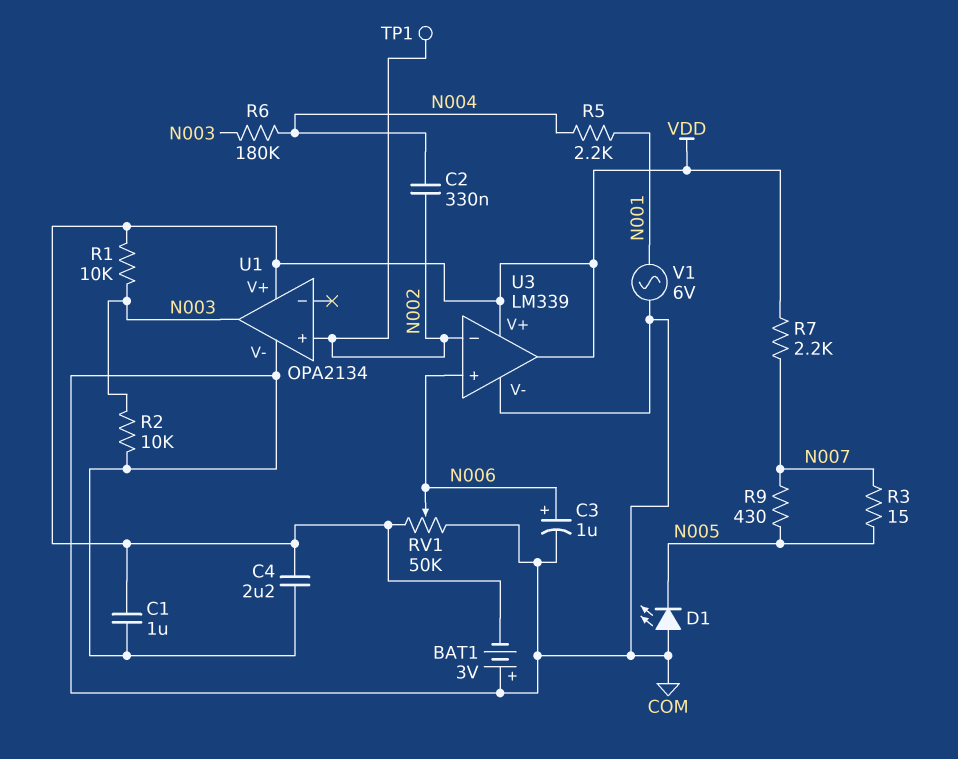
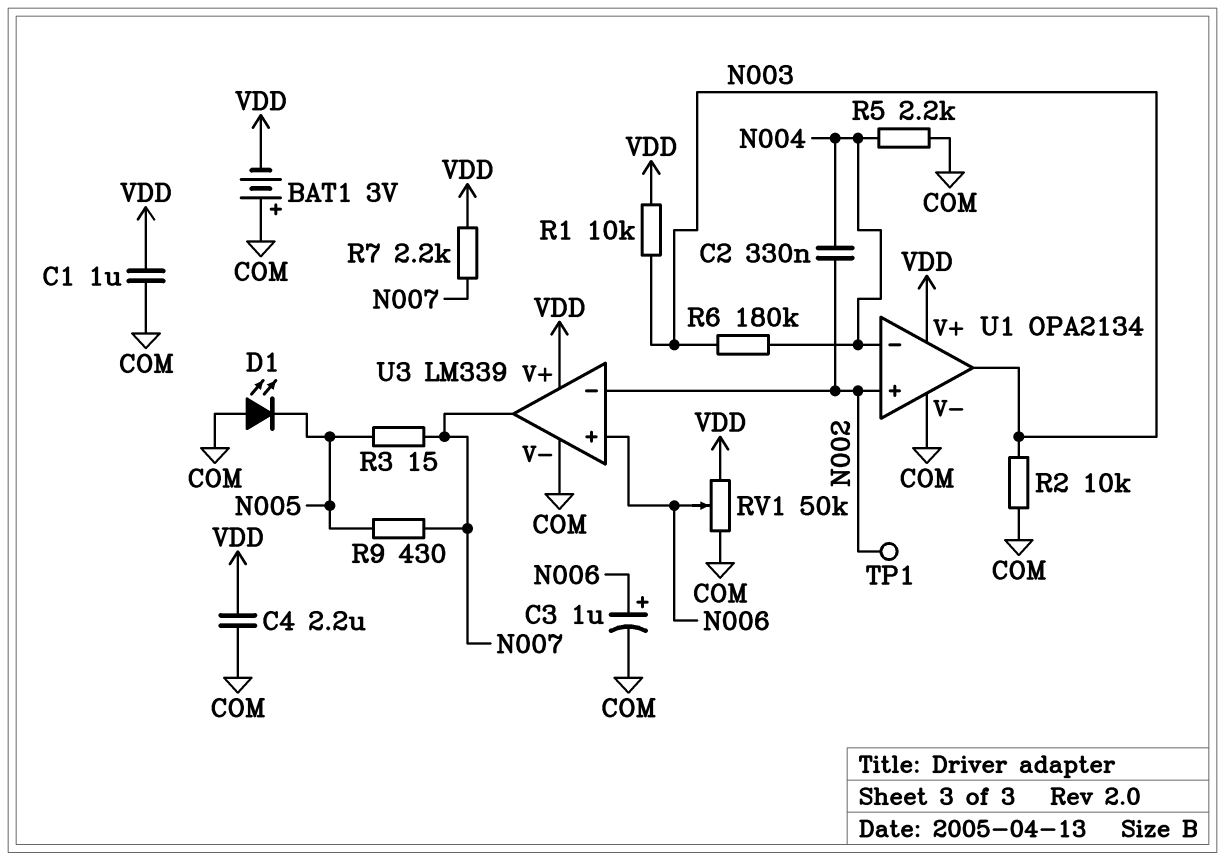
R5: 2.2k (N001, N004) -> 2.2k (COM, N004)
U1 pin in-: none -> N004
U3 pin out: VDD -> N007
V1: AC 6V (COM, N001) -> none

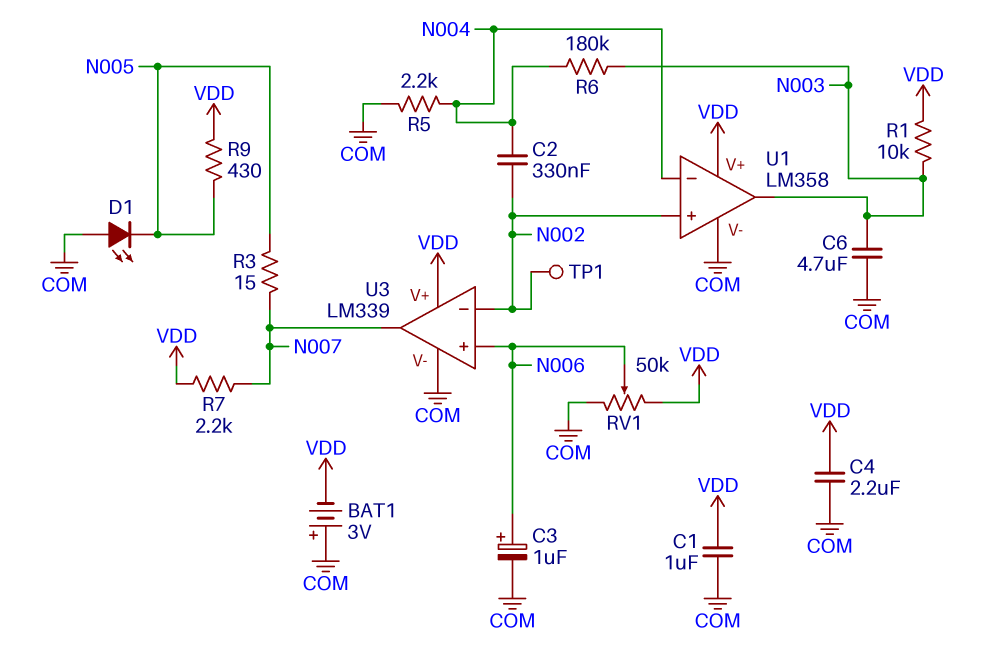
C6: none -> 4.7uF (COM, N003)
R2: 10k (COM, N003) -> none
R9: 430 (N005, N007) -> 430 (N005, VDD)
U1: OPA2134 -> LM358

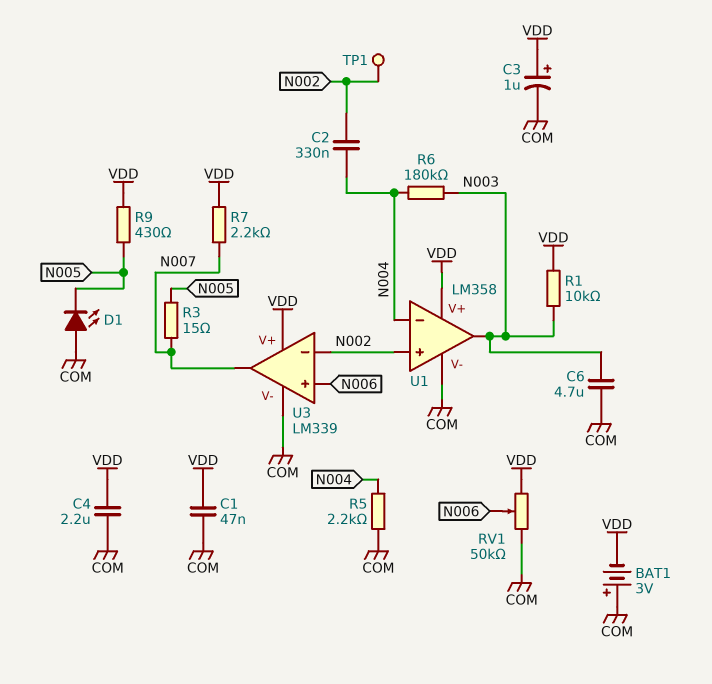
C1: 1uF (COM, VDD) -> 47nF (COM, VDD)
C3: 1uF (plus N006, minus COM) -> 1uF (plus VDD, minus COM)

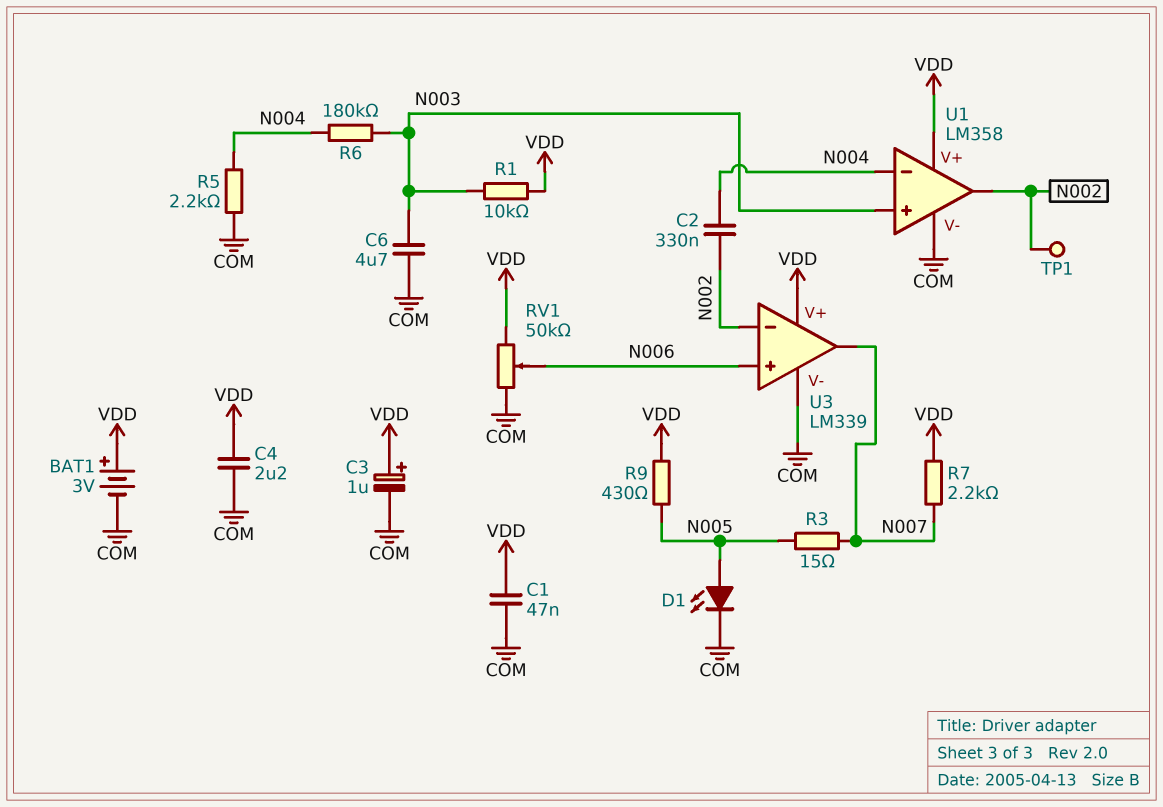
BAT1: 3V (plus COM, minus VDD) -> 3V (plus VDD, minus COM)
D1: LED (A COM, K N005) -> LED (A N005, K COM)
U1 pin in+: N002 -> N003
U1 pin out: N003 -> N002

